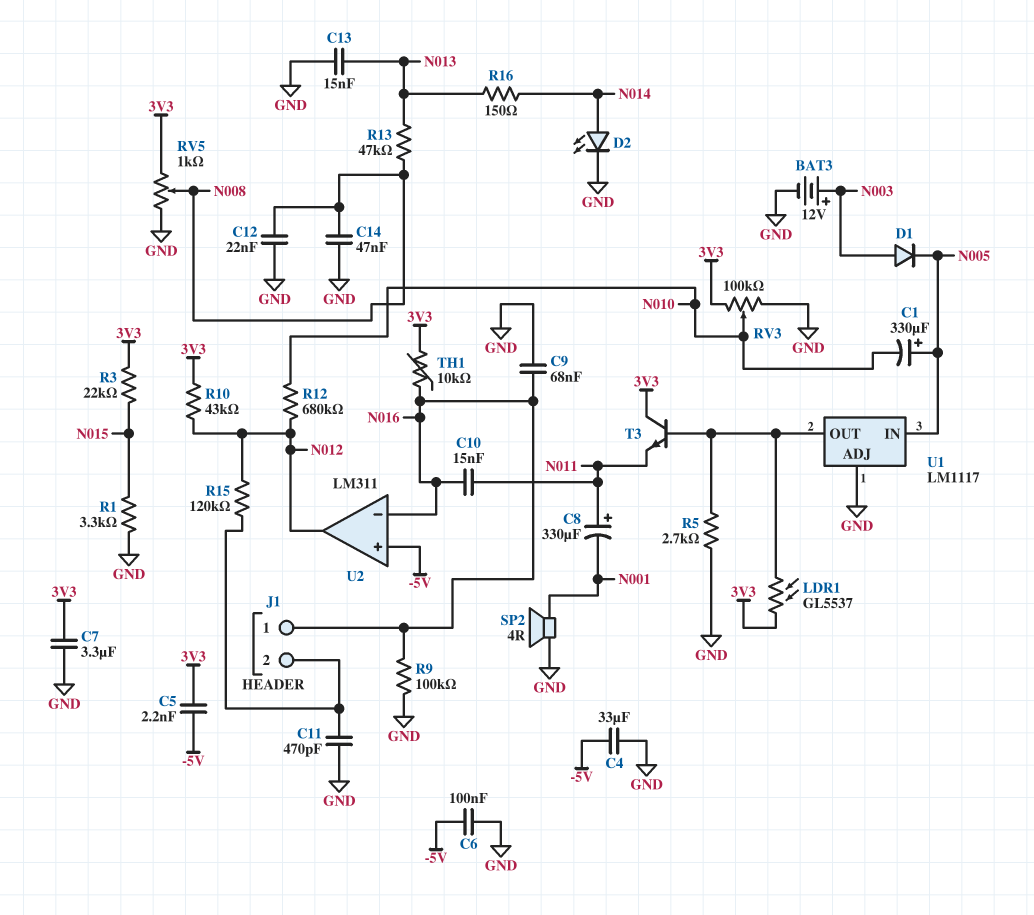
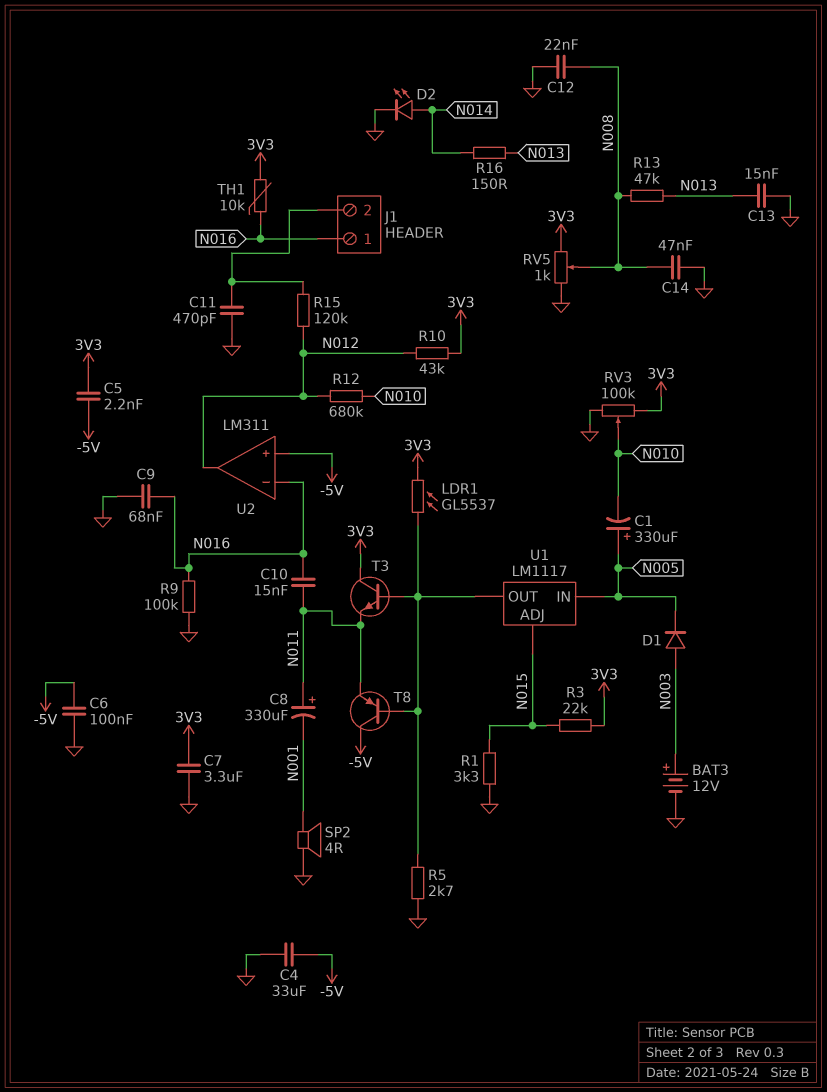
T8: none -> PNP (B U1/OUT, C -5V, E N011)
U1 pin ADJ: GND -> N015

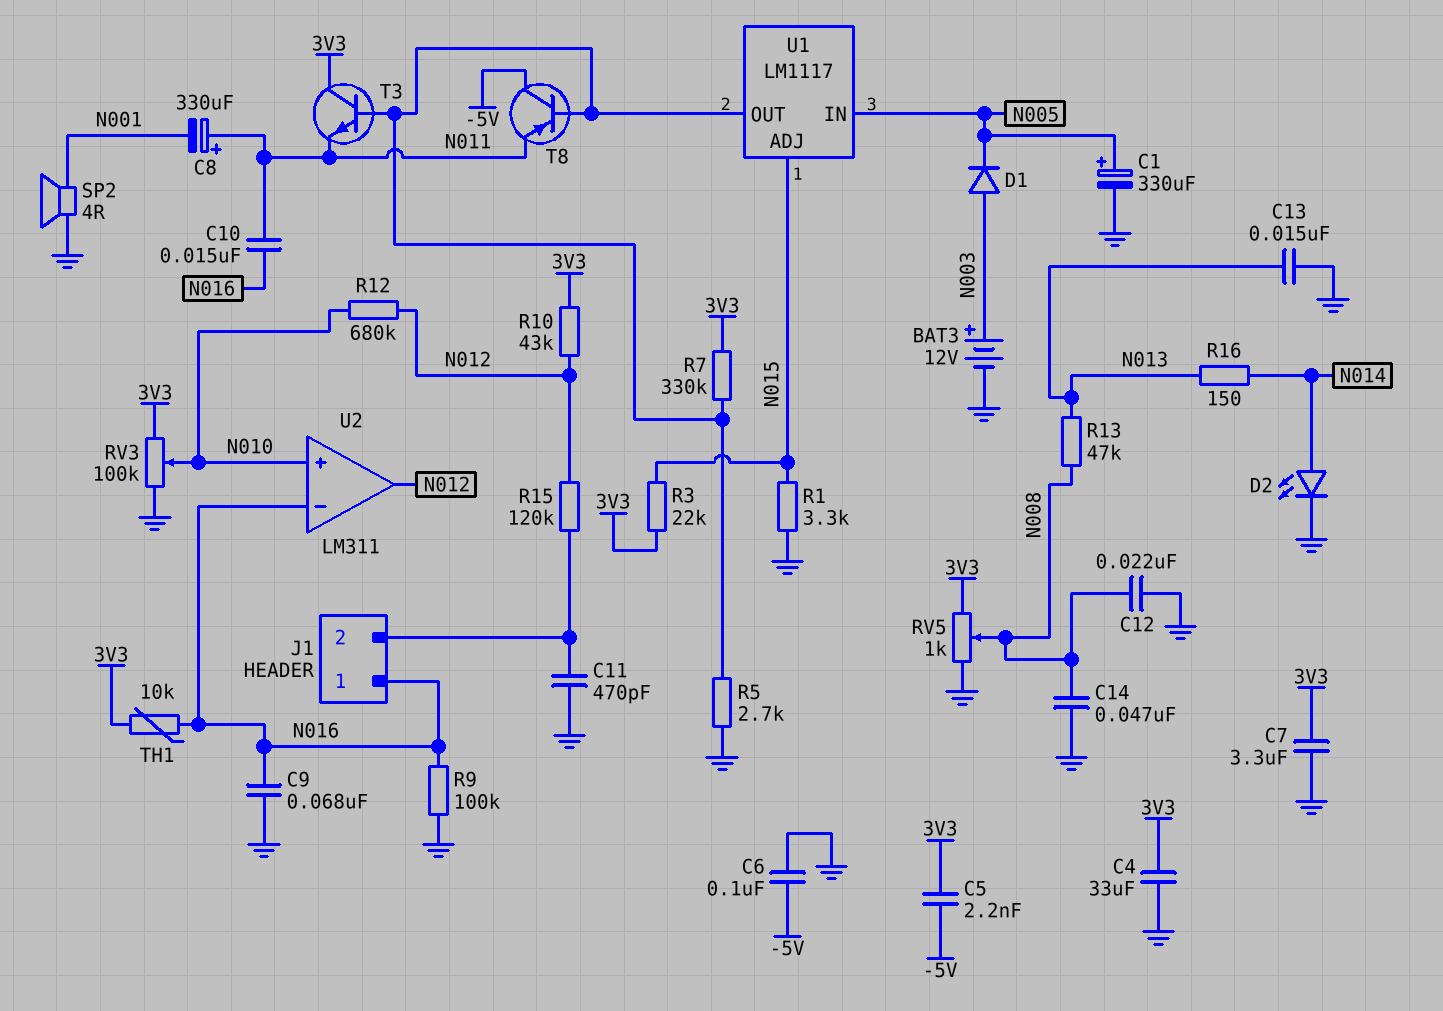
C1: 330uF (plus N005, minus N010) -> 330uF (plus N005, minus GND)
C4: 33uF (-5V, GND) -> 33uF (3V3, GND)
LDR1: GL5537 (3V3, U1/OUT) -> none
R7: none -> 330k (3V3, U1/OUT)
U2 pin in+: -5V -> N010

